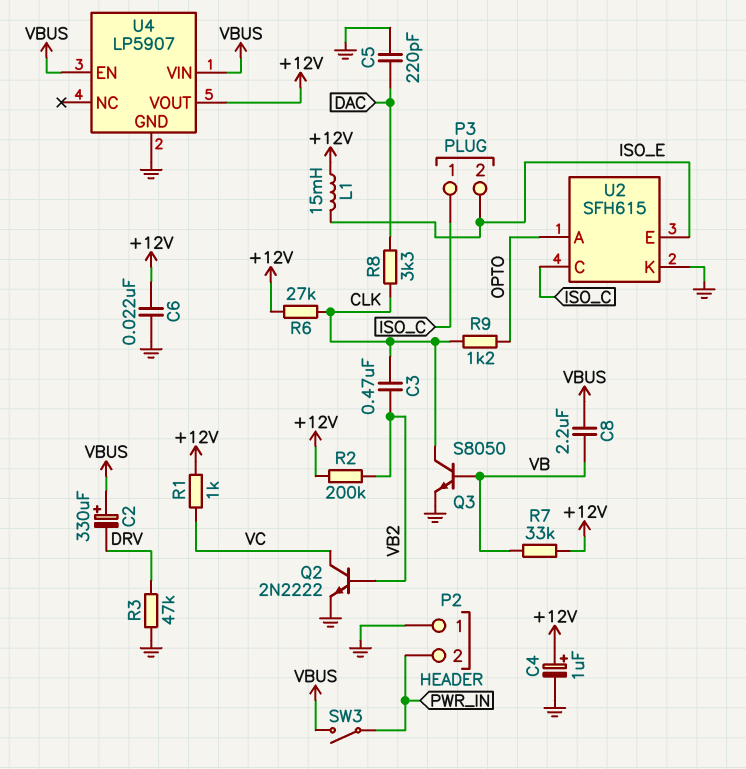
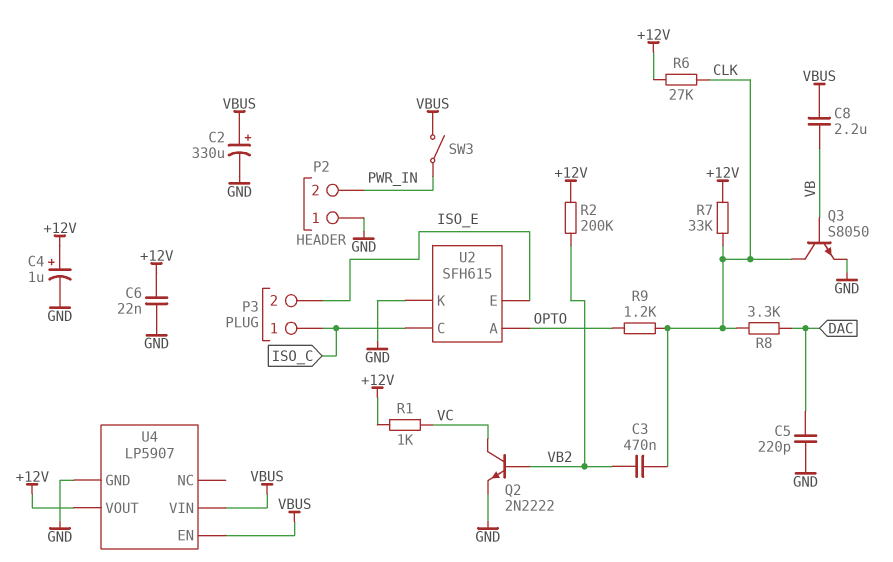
C2: 330uF (plus VBUS, minus DRV) -> 330uF (plus VBUS, minus GND)
L1: 15mH (+12V, ISO_E) -> none
R3: 47k (DRV, GND) -> none
R7: 33k (+12V, VB) -> 33k (+12V, CLK)

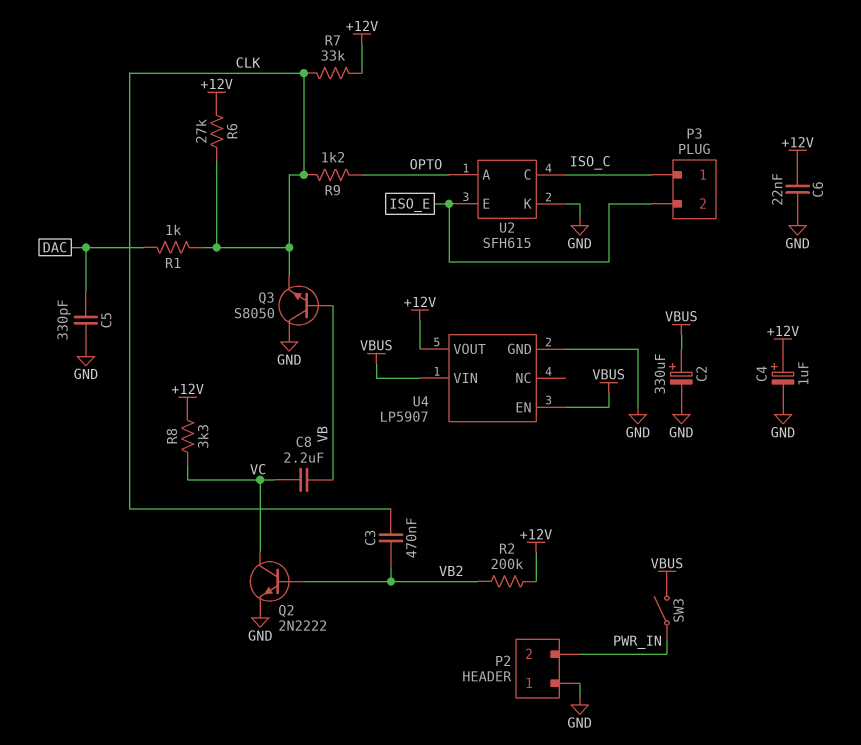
C5: 220pF (DAC, GND) -> 330pF (DAC, GND)
C8: 2.2uF (VB, VBUS) -> 2.2uF (VB, VC)
Q3: NPN S8050 (B VB, C CLK, E GND) -> NPN S8050 (B VB, C GND, E CLK)
R1: 1k (+12V, VC) -> 1k (CLK, DAC)
R8: 3.3k (CLK, DAC) -> 3.3k (+12V, VC)

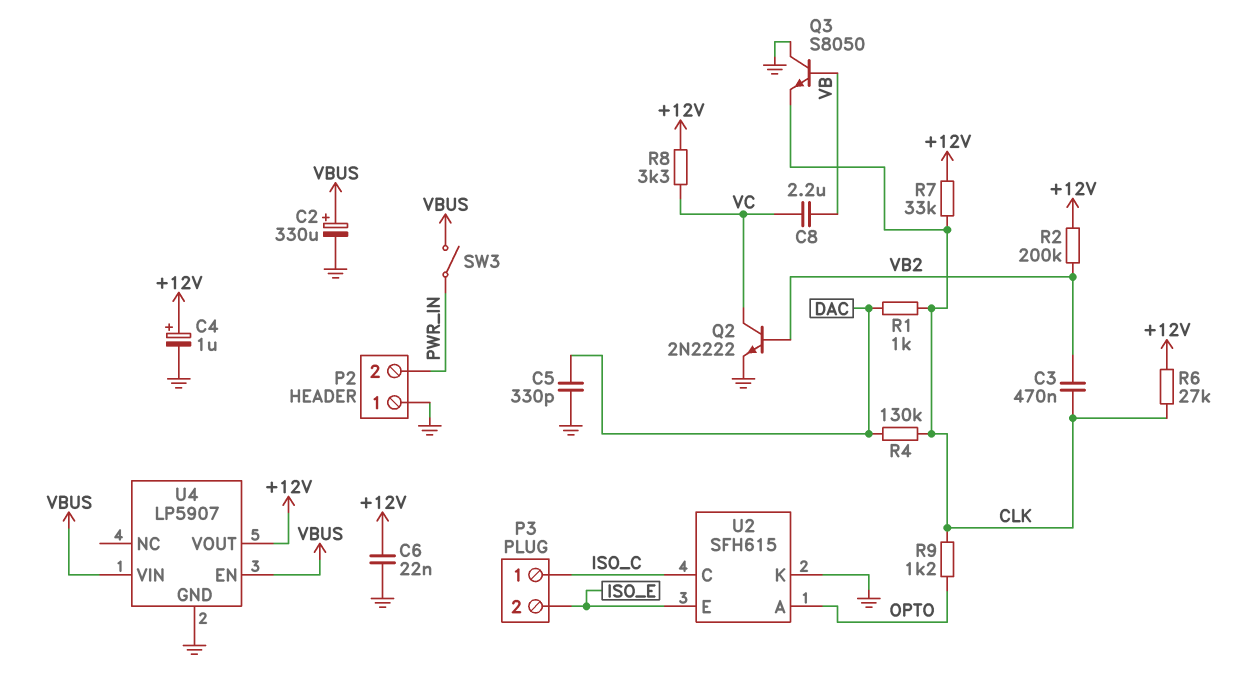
R4: none -> 130k (CLK, DAC)

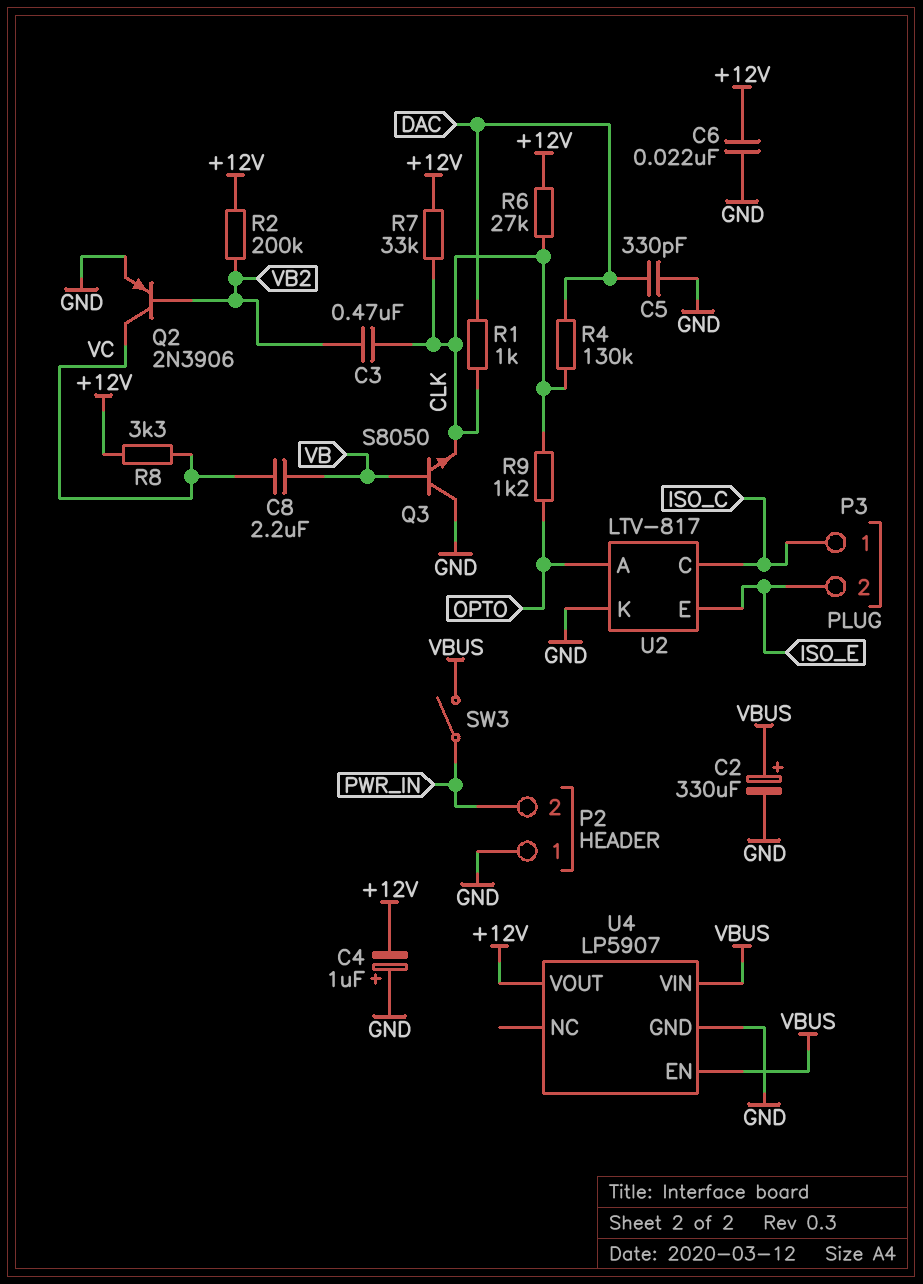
C4: 1uF (plus +12V, minus GND) -> 1uF (plus GND, minus +12V)
Q2: NPN 2N2222 (B VB2, C VC, E GND) -> PNP 2N3906 (B VB2, C VC, E GND)
U2: SFH615 -> LTV-817

